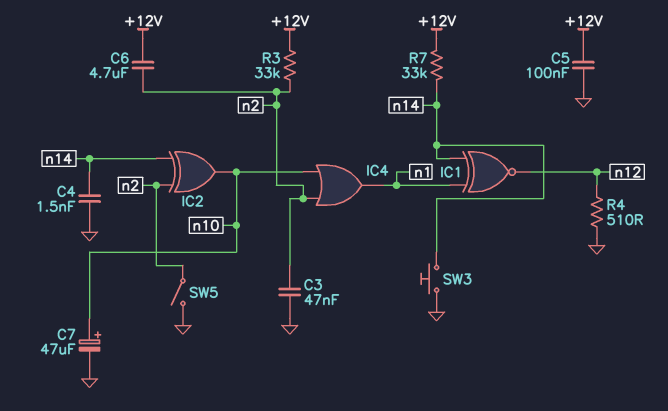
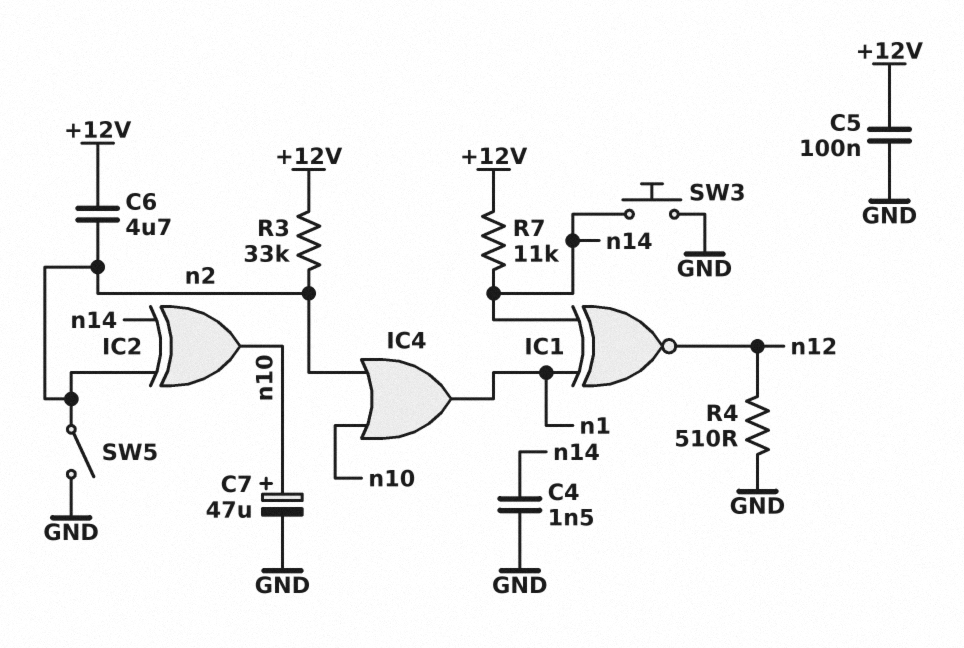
C3: 47nF (GND, n2) -> none
R7: 33k (+12V, n14) -> 11k (+12V, n14)

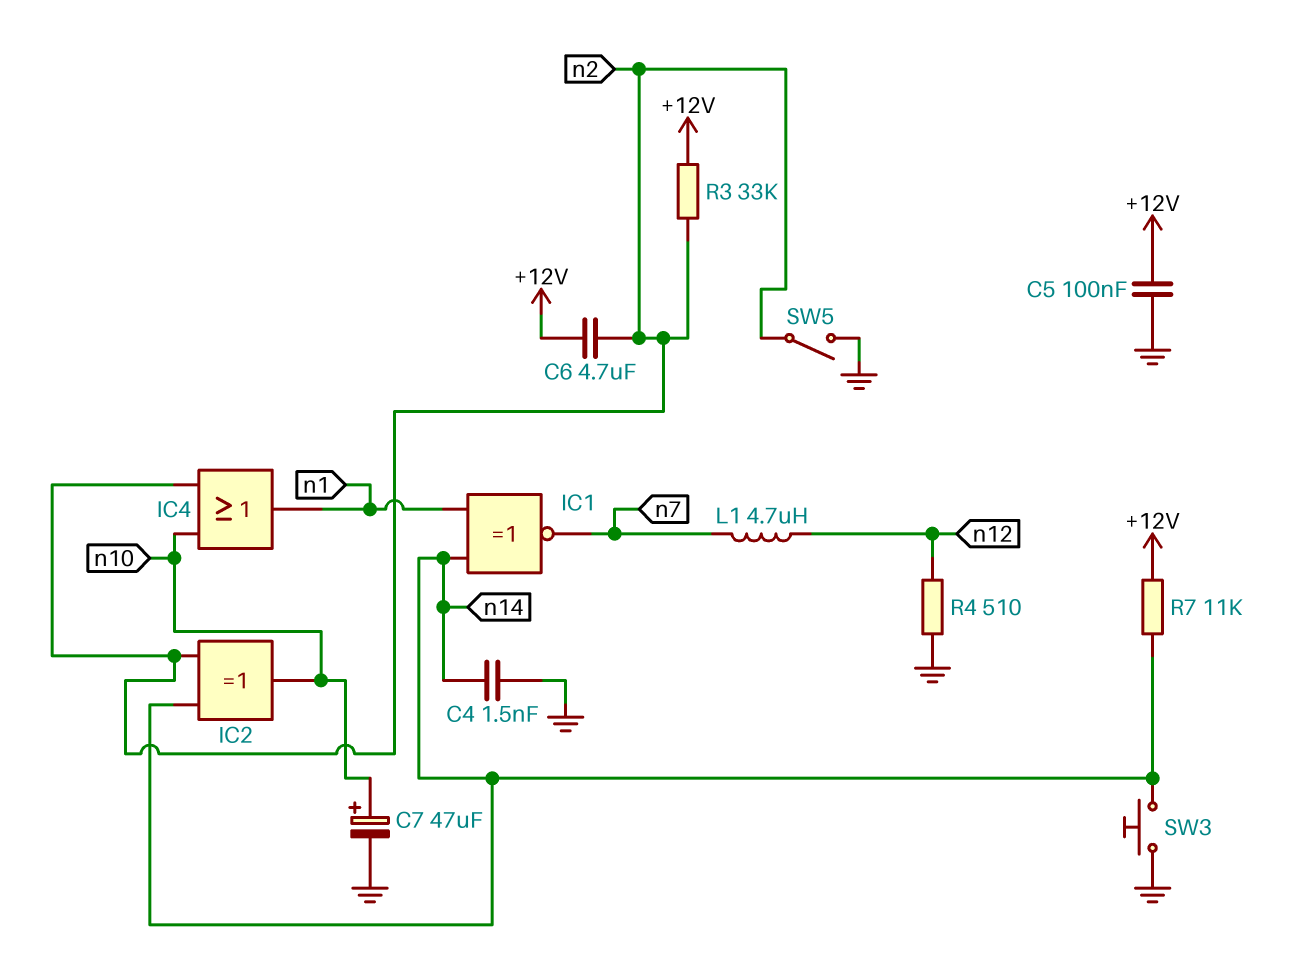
IC1: XNOR (in n1, in n14, out n12) -> XNOR (in n1, in n14, out n7)
L1: none -> 4.7uH (n7, n12)

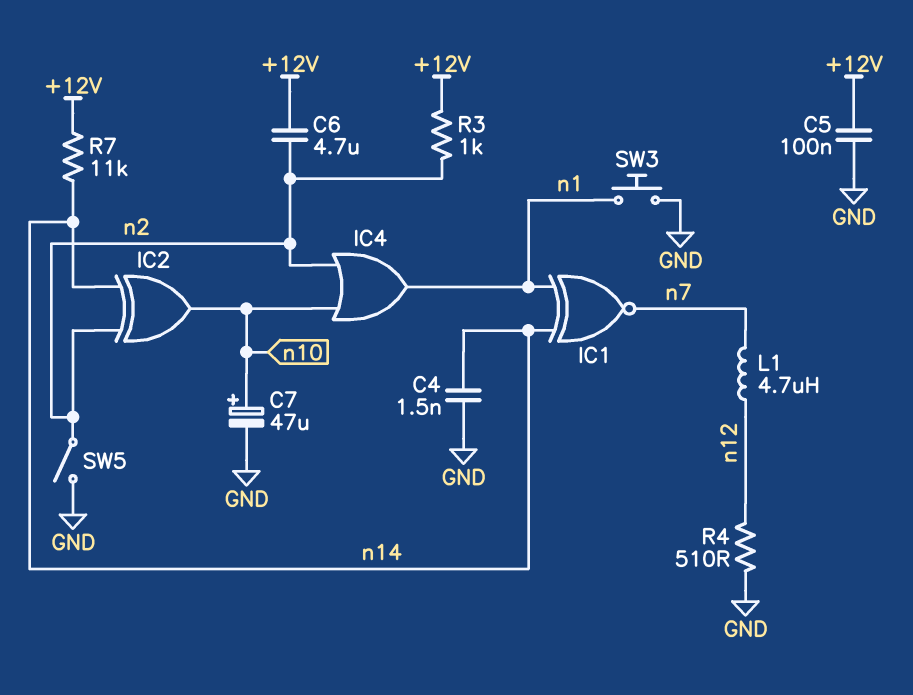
R3: 33k (+12V, n2) -> 1k (+12V, n2)
SW3: button (GND, n14) -> button (GND, n1)

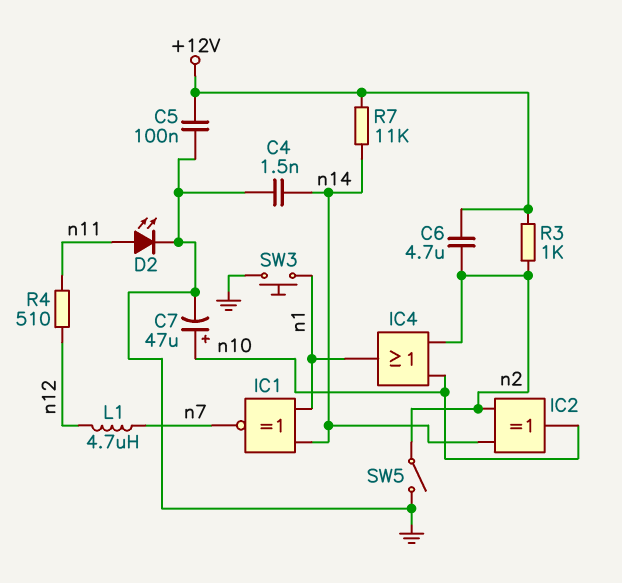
D2: none -> LED (A n11, K GND)
R4: 510 (GND, n12) -> 510 (n11, n12)

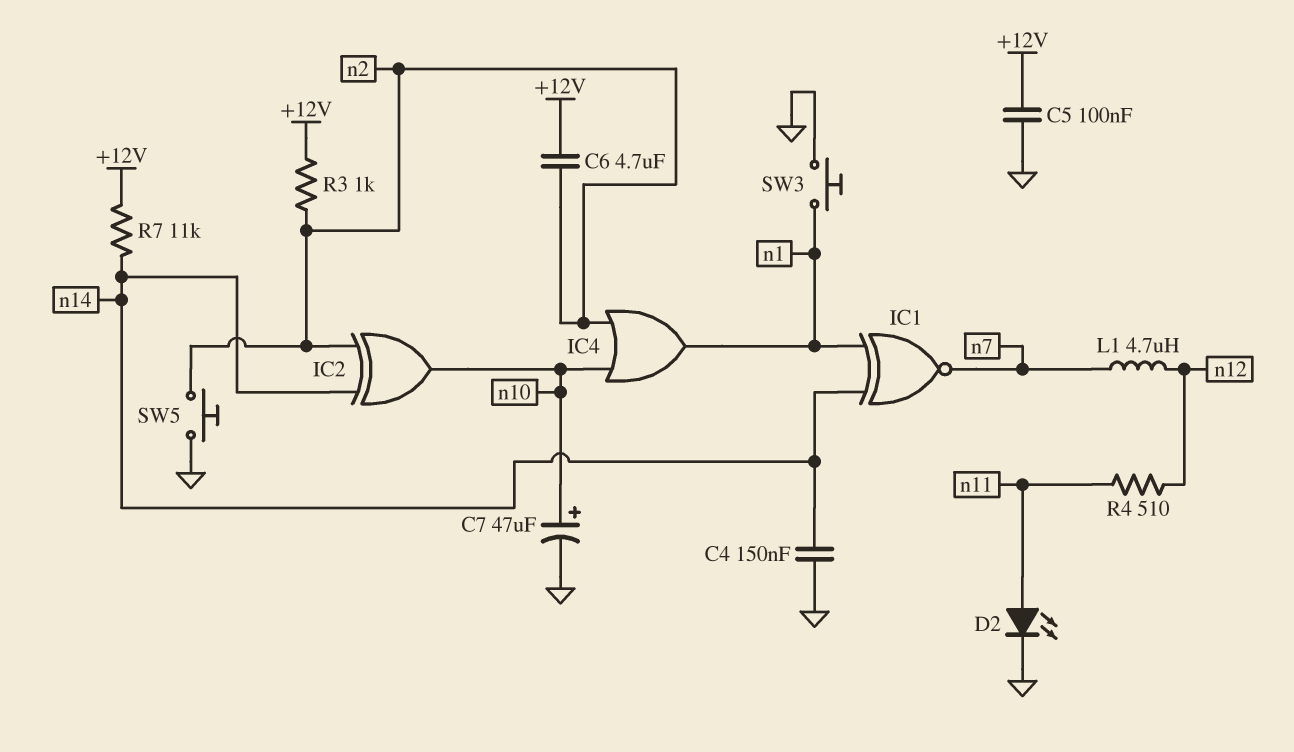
C4: 1.5nF (GND, n14) -> 150nF (GND, n14)
SW5: switch (GND, n2) -> button (GND, n2)

